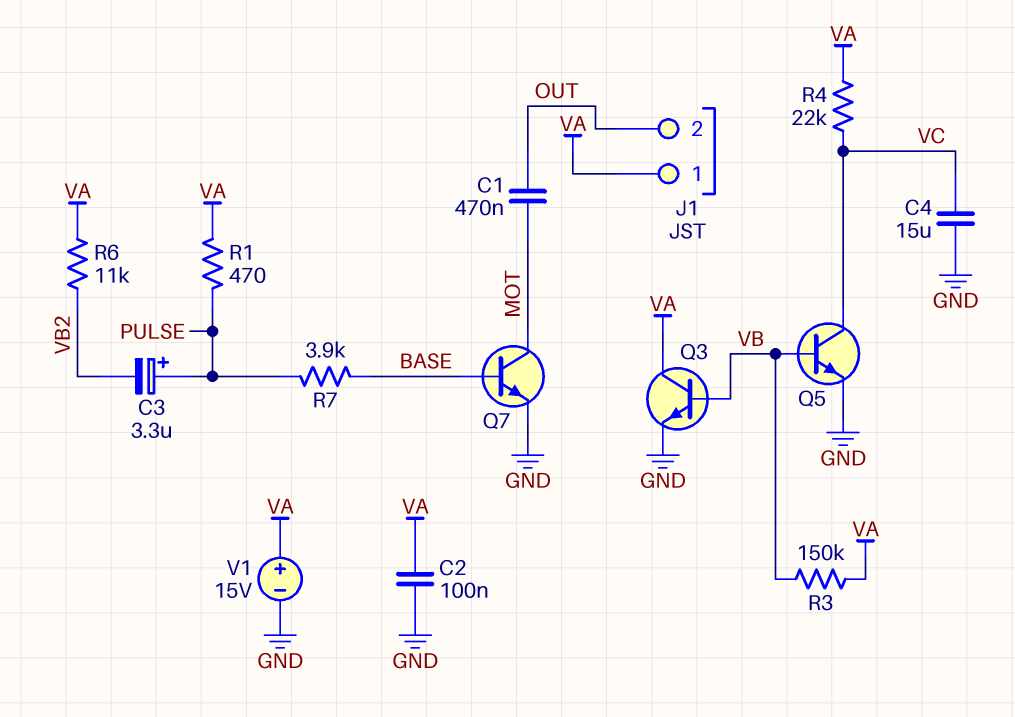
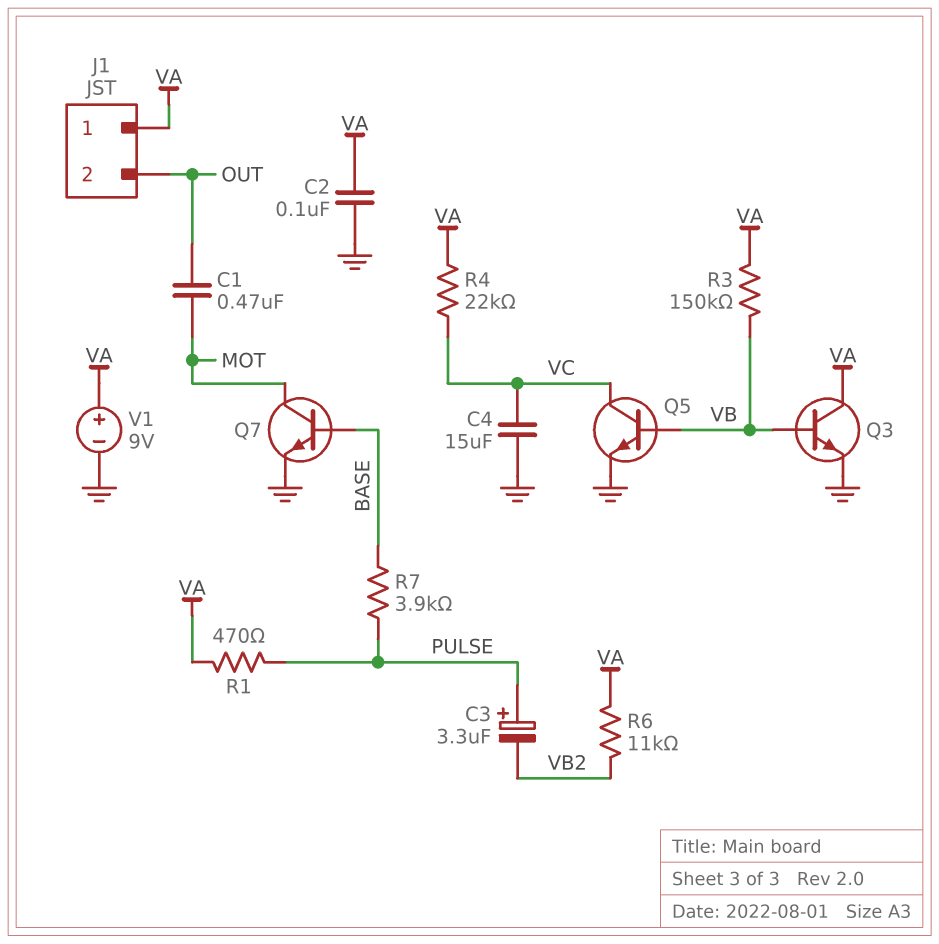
V1: 15V (plus VA, minus GND) -> 9V (plus VA, minus GND)

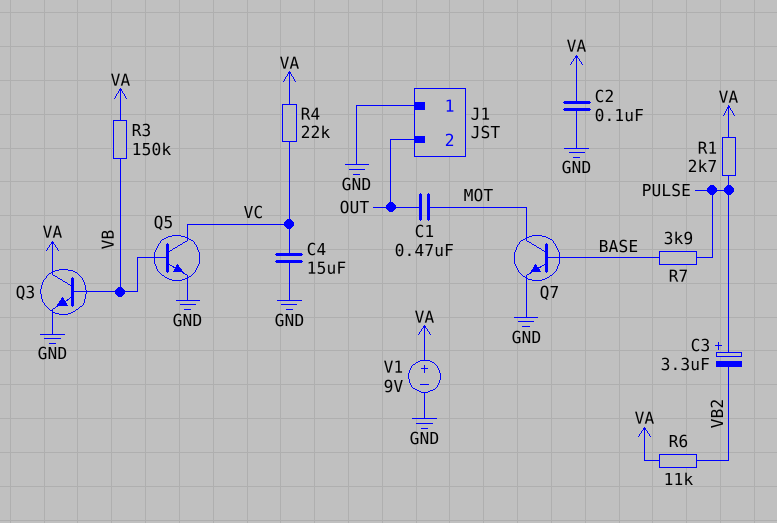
J1 pin 1: VA -> GND
R1: 470 (PULSE, VA) -> 2.7k (PULSE, VA)

